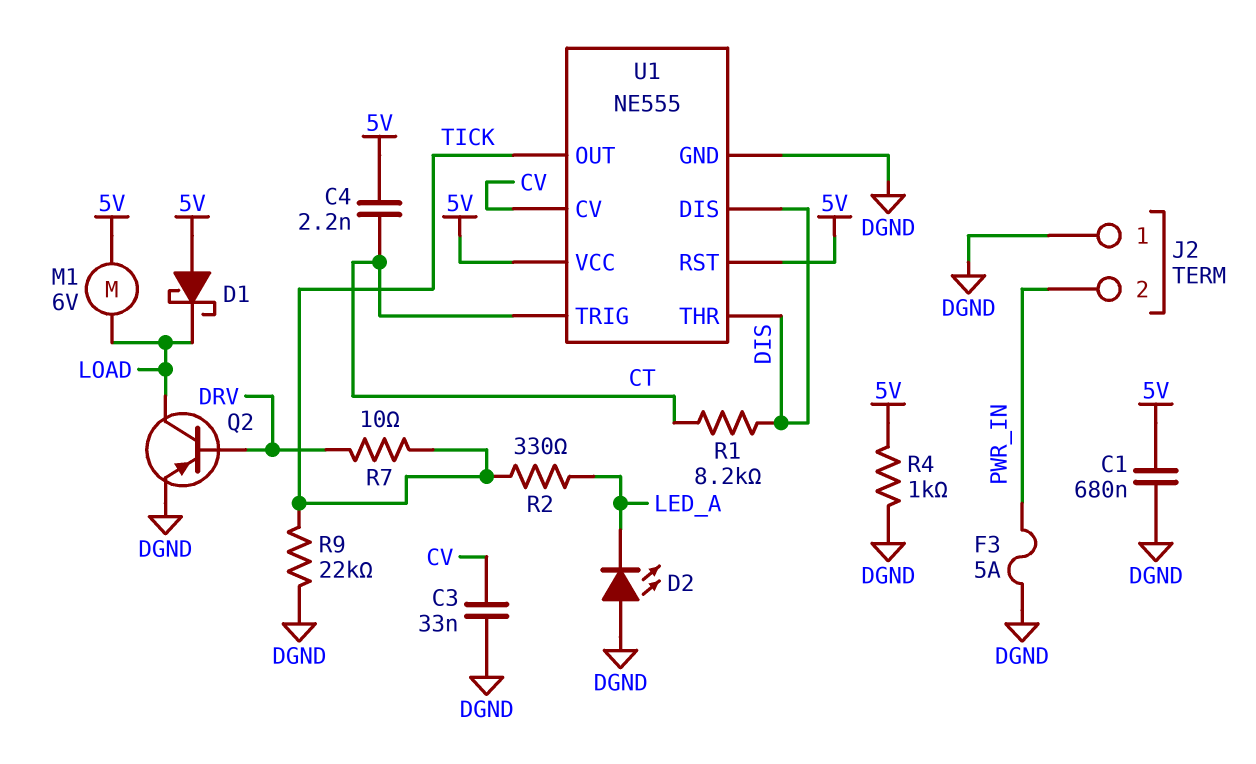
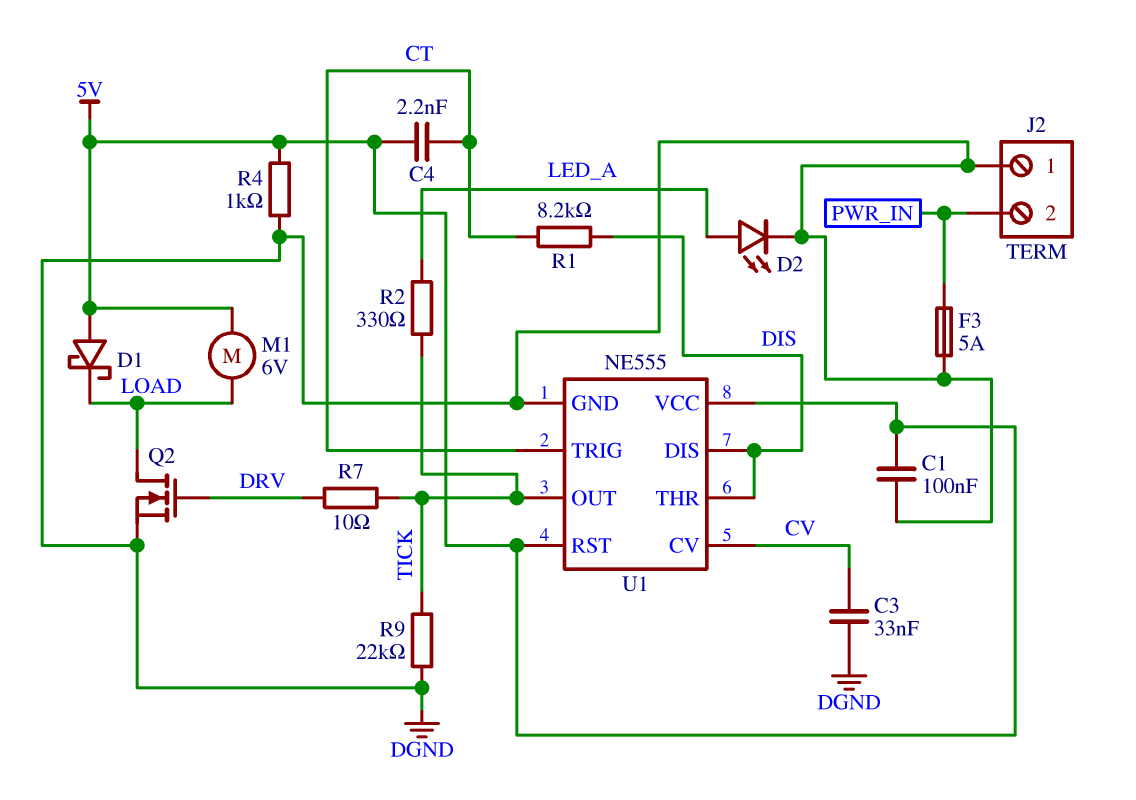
C1: 680nF (5V, DGND) -> 100nF (5V, DGND)
D2: LED (A DGND, K LED_A) -> LED (A LED_A, K DGND)
Q2: PNP (B DRV, C LOAD, E DGND) -> NMOS (G DRV, D LOAD, S DGND)

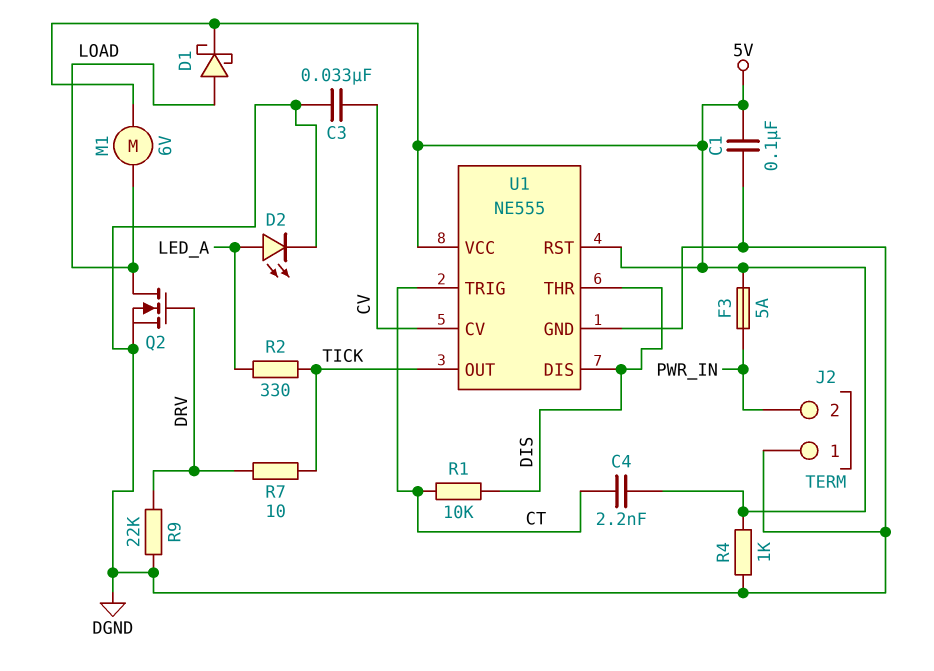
D1: schottky (A 5V, K LOAD) -> schottky (A LOAD, K 5V)
F3: 5A (DGND, PWR_IN) -> 5A (5V, PWR_IN)
R1: 8.2k (CT, DIS) -> 10k (CT, DIS)
R9: 22k (DGND, TICK) -> 22k (DGND, DRV)

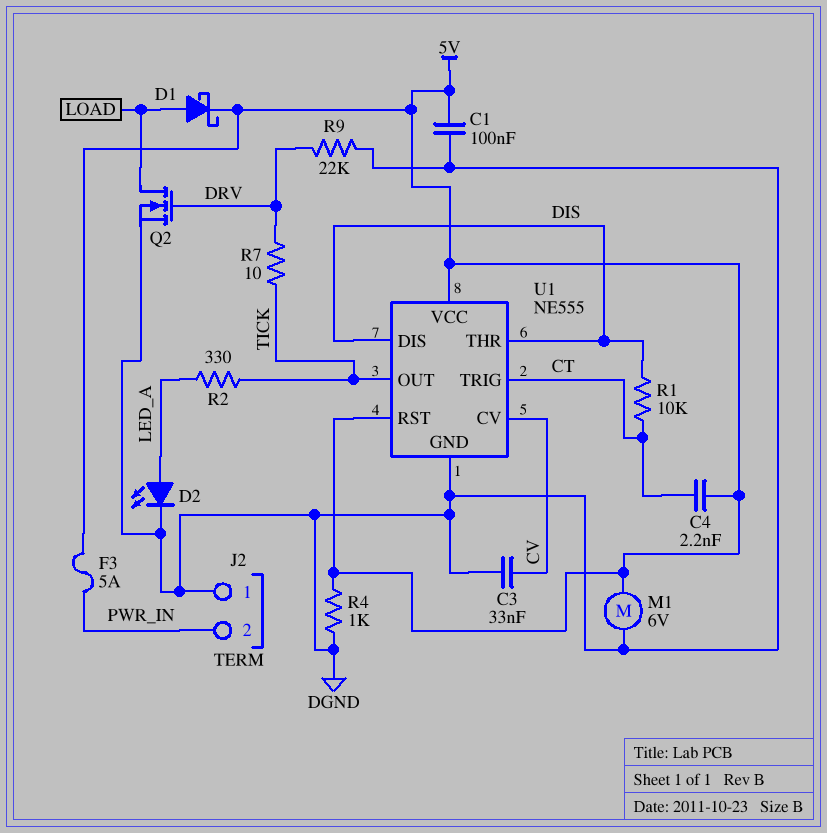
M1: motor 6V (5V, LOAD) -> motor 6V (5V, DGND)

